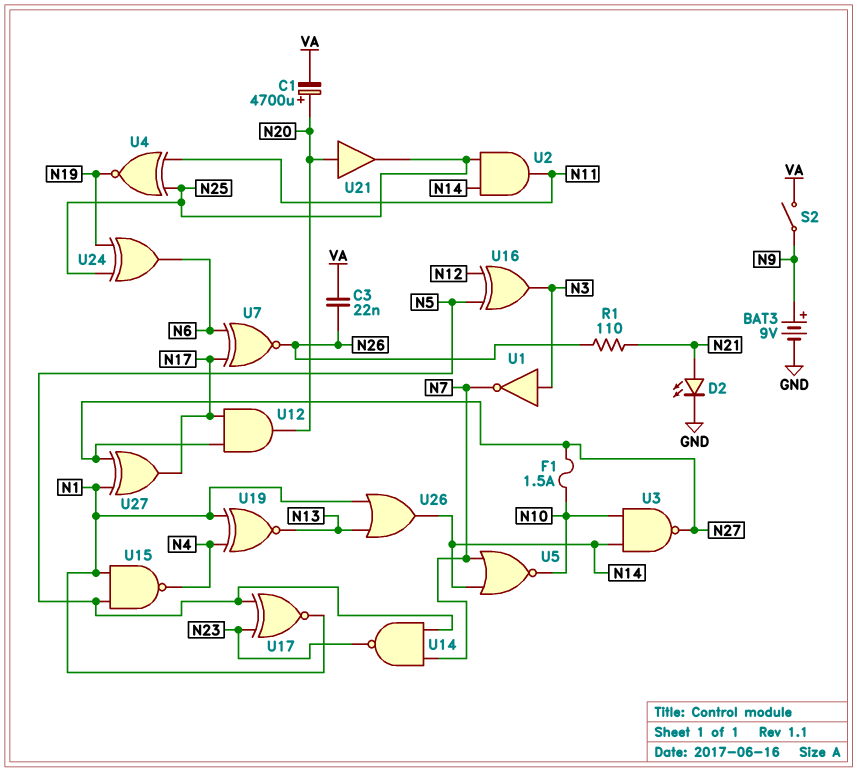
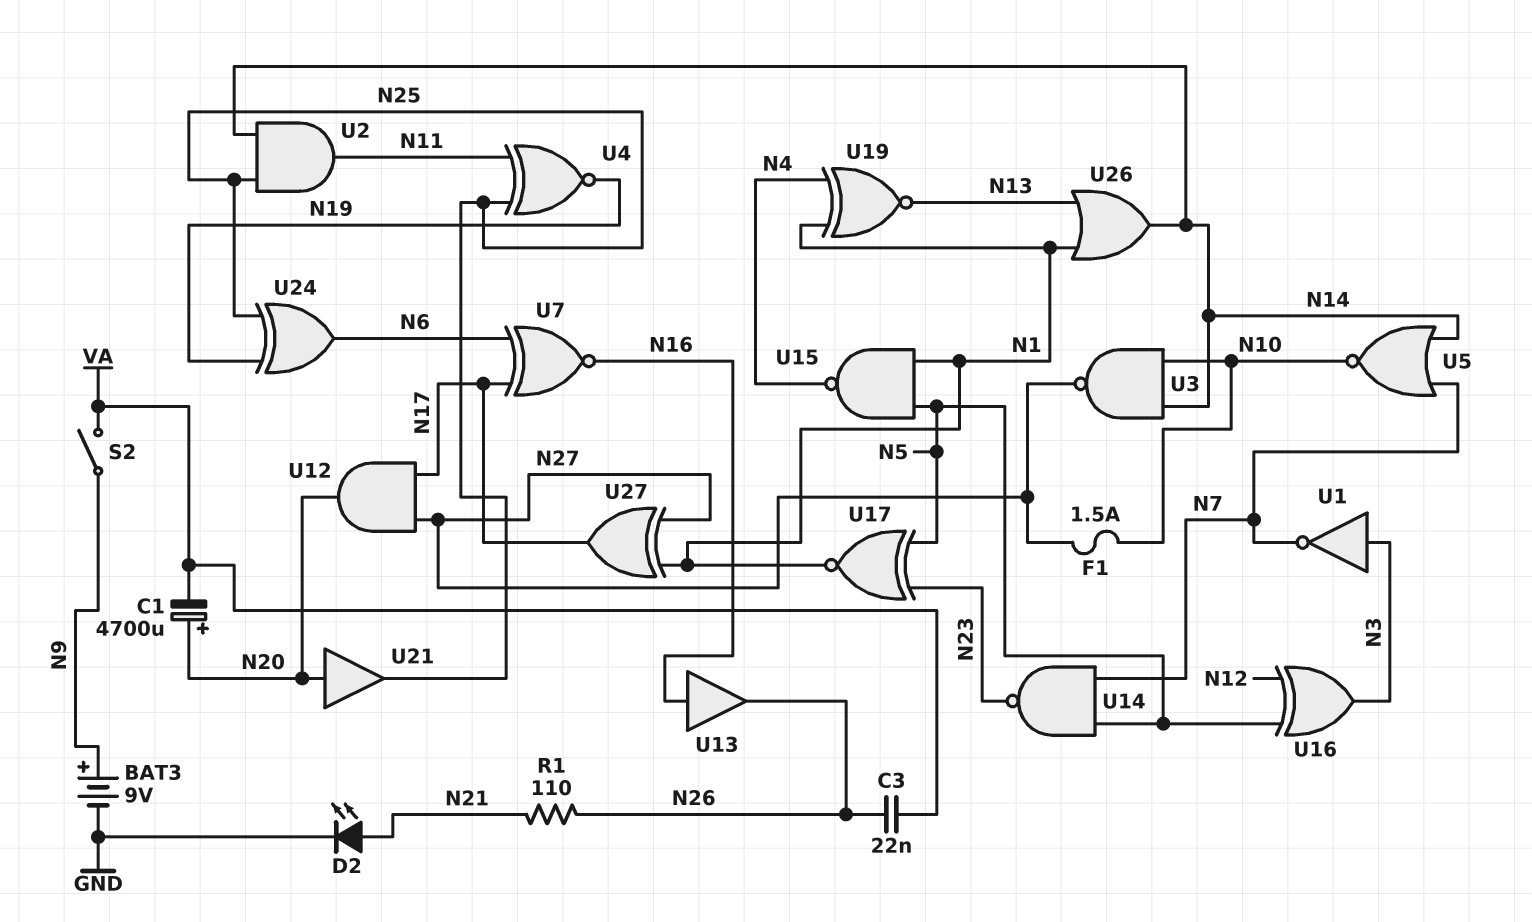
U7: XNOR (in N6, in N17, out N26) -> XNOR (in N6, in N17, out N16)
U13: none -> buffer (in N16, out N26)

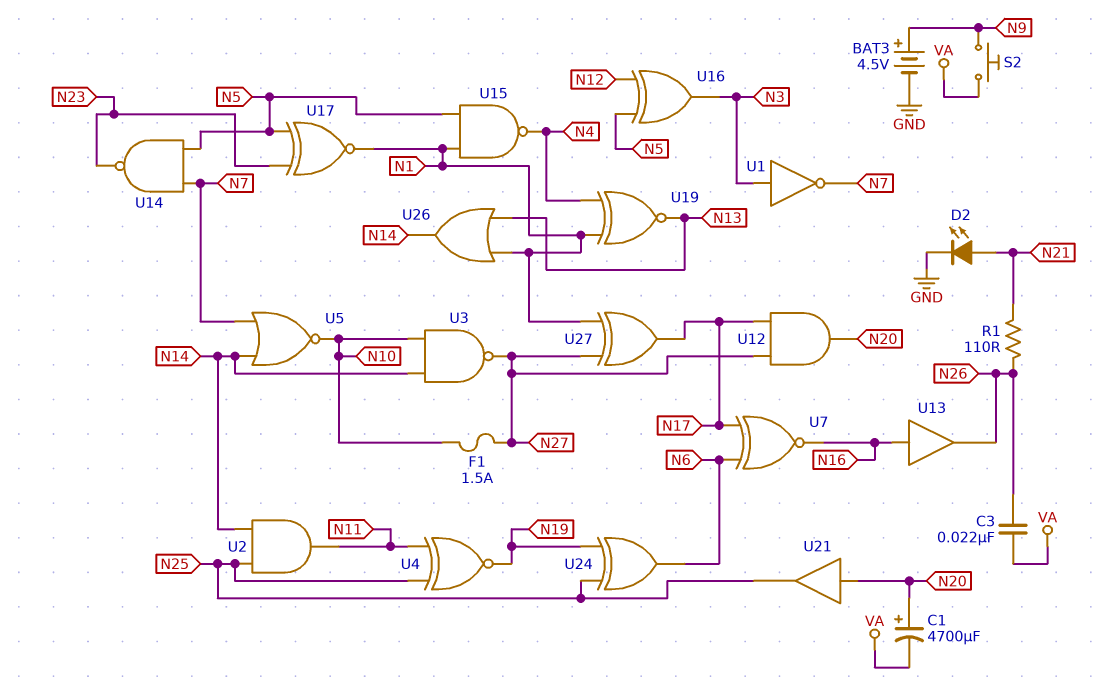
BAT3: 9V (plus N9, minus GND) -> 4.5V (plus N9, minus GND)
S2: switch (N9, VA) -> button (N9, VA)

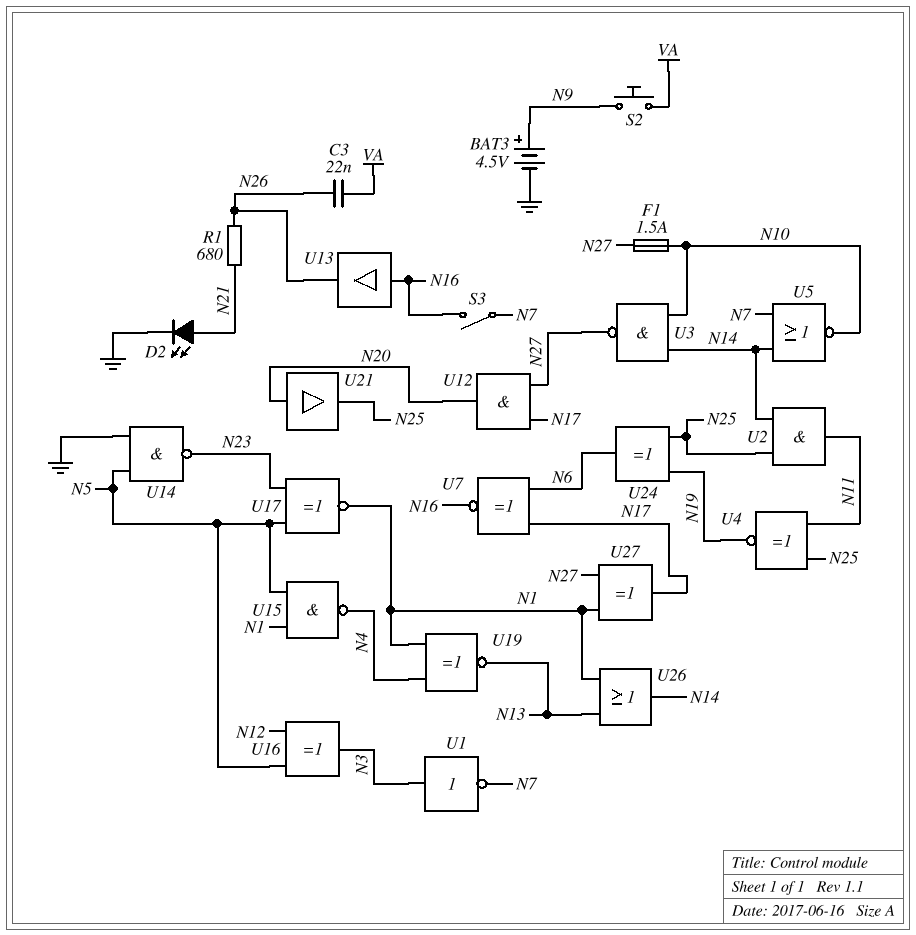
C1: 4700uF (plus N20, minus VA) -> none
R1: 110 (N21, N26) -> 680 (N21, N26)
S3: none -> switch (N7, N16)
U14: NAND (in N5, in N7, out N23) -> NAND (in GND, in N5, out N23)

